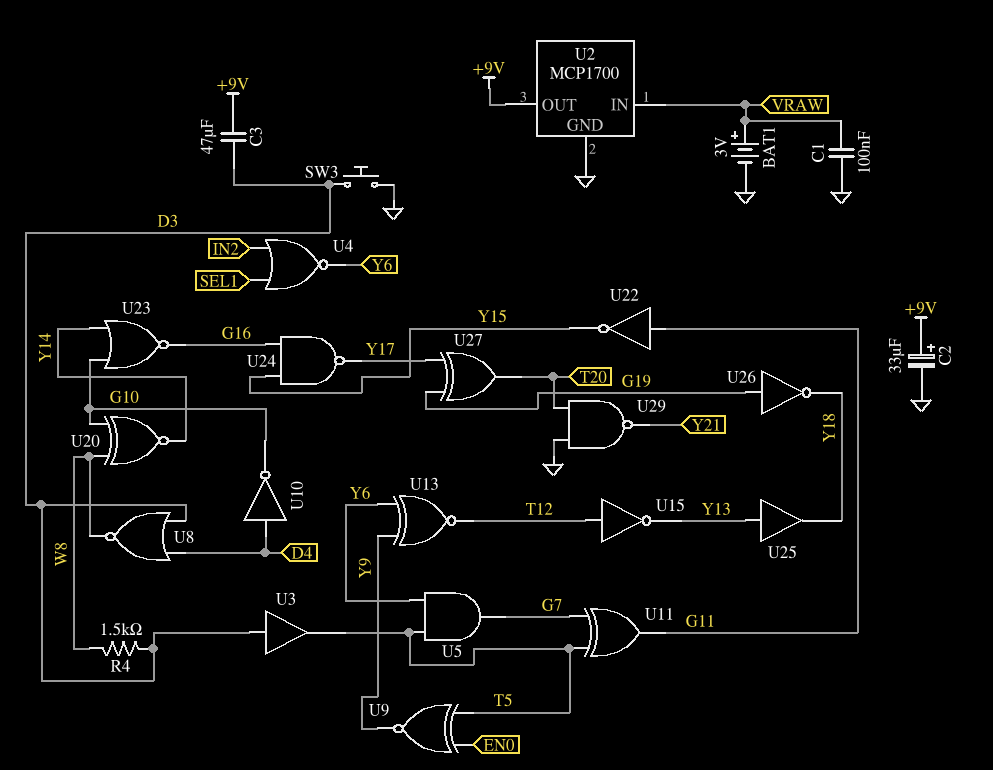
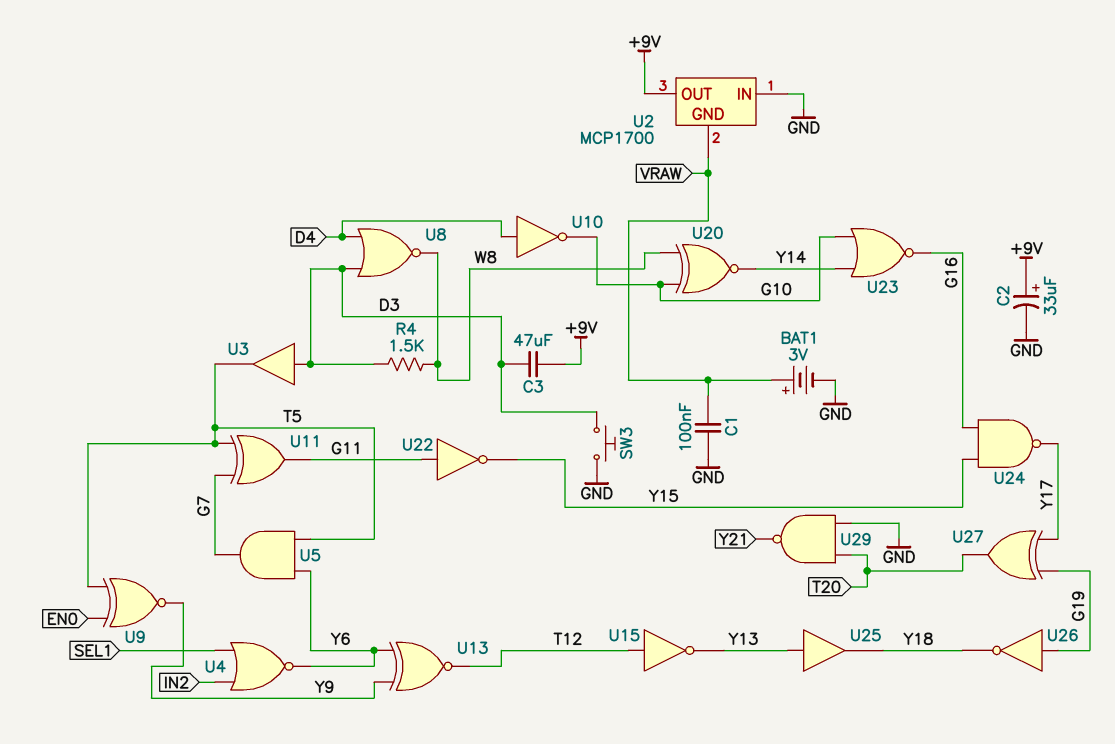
U2 pin GND: GND -> VRAW
U2 pin IN: VRAW -> GND

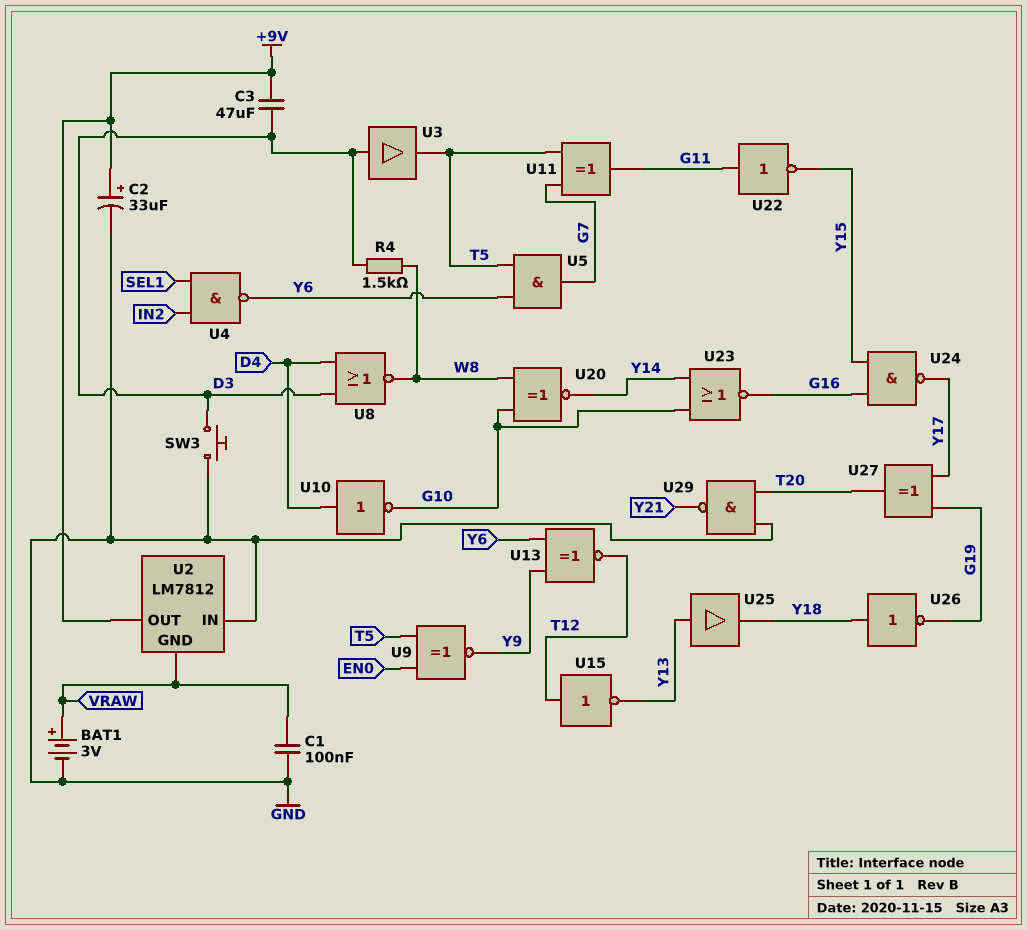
U2: MCP1700 -> LM7812
U4: NOR (in IN2, in SEL1, out Y6) -> NAND (in IN2, in SEL1, out Y6)
U26: NOT (in G19, out Y18) -> NOT (in Y18, out G19)

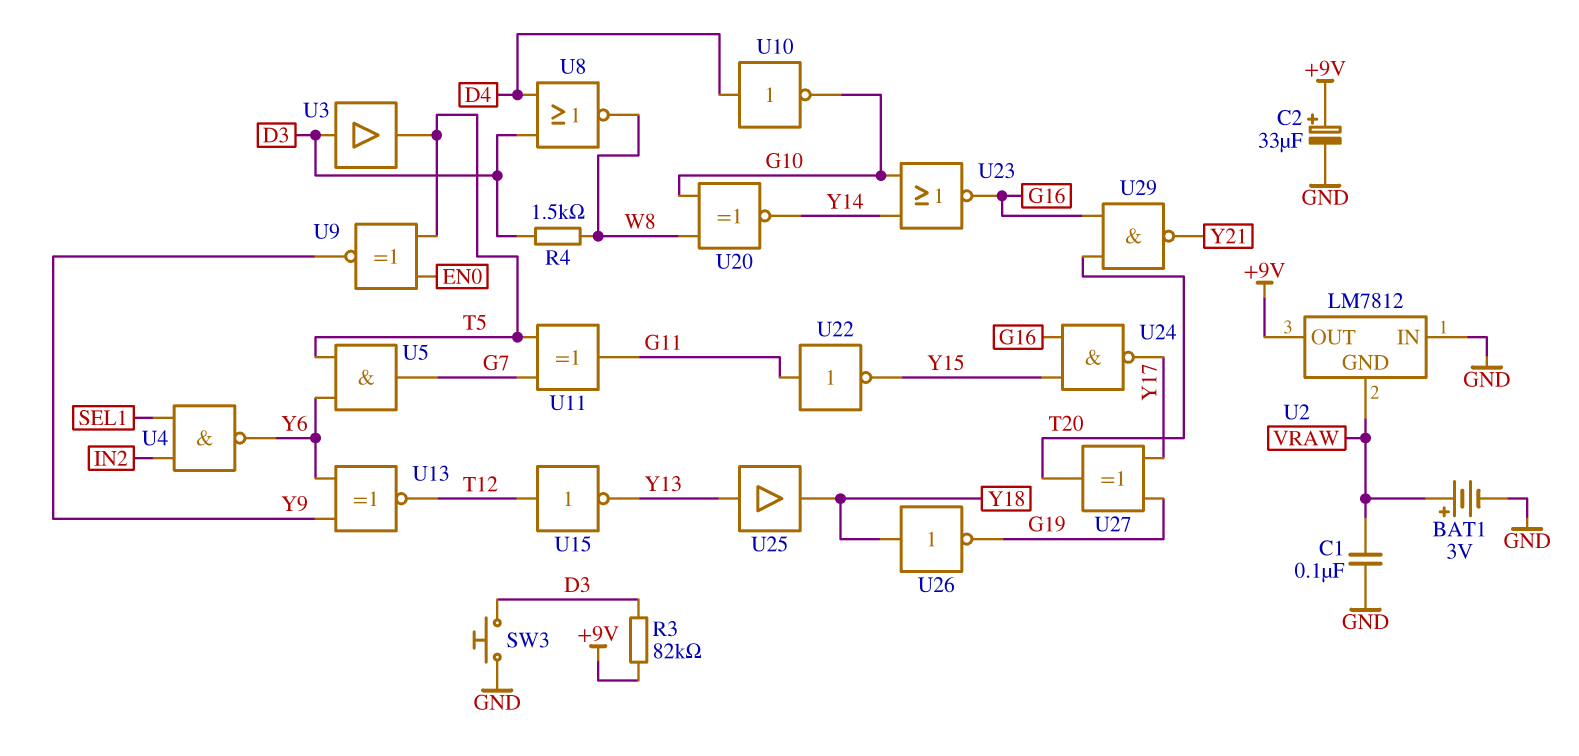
C3: 47uF (+9V, D3) -> none
R3: none -> 82k (+9V, D3)
U29: NAND (in GND, in T20, out Y21) -> NAND (in G16, in T20, out Y21)

